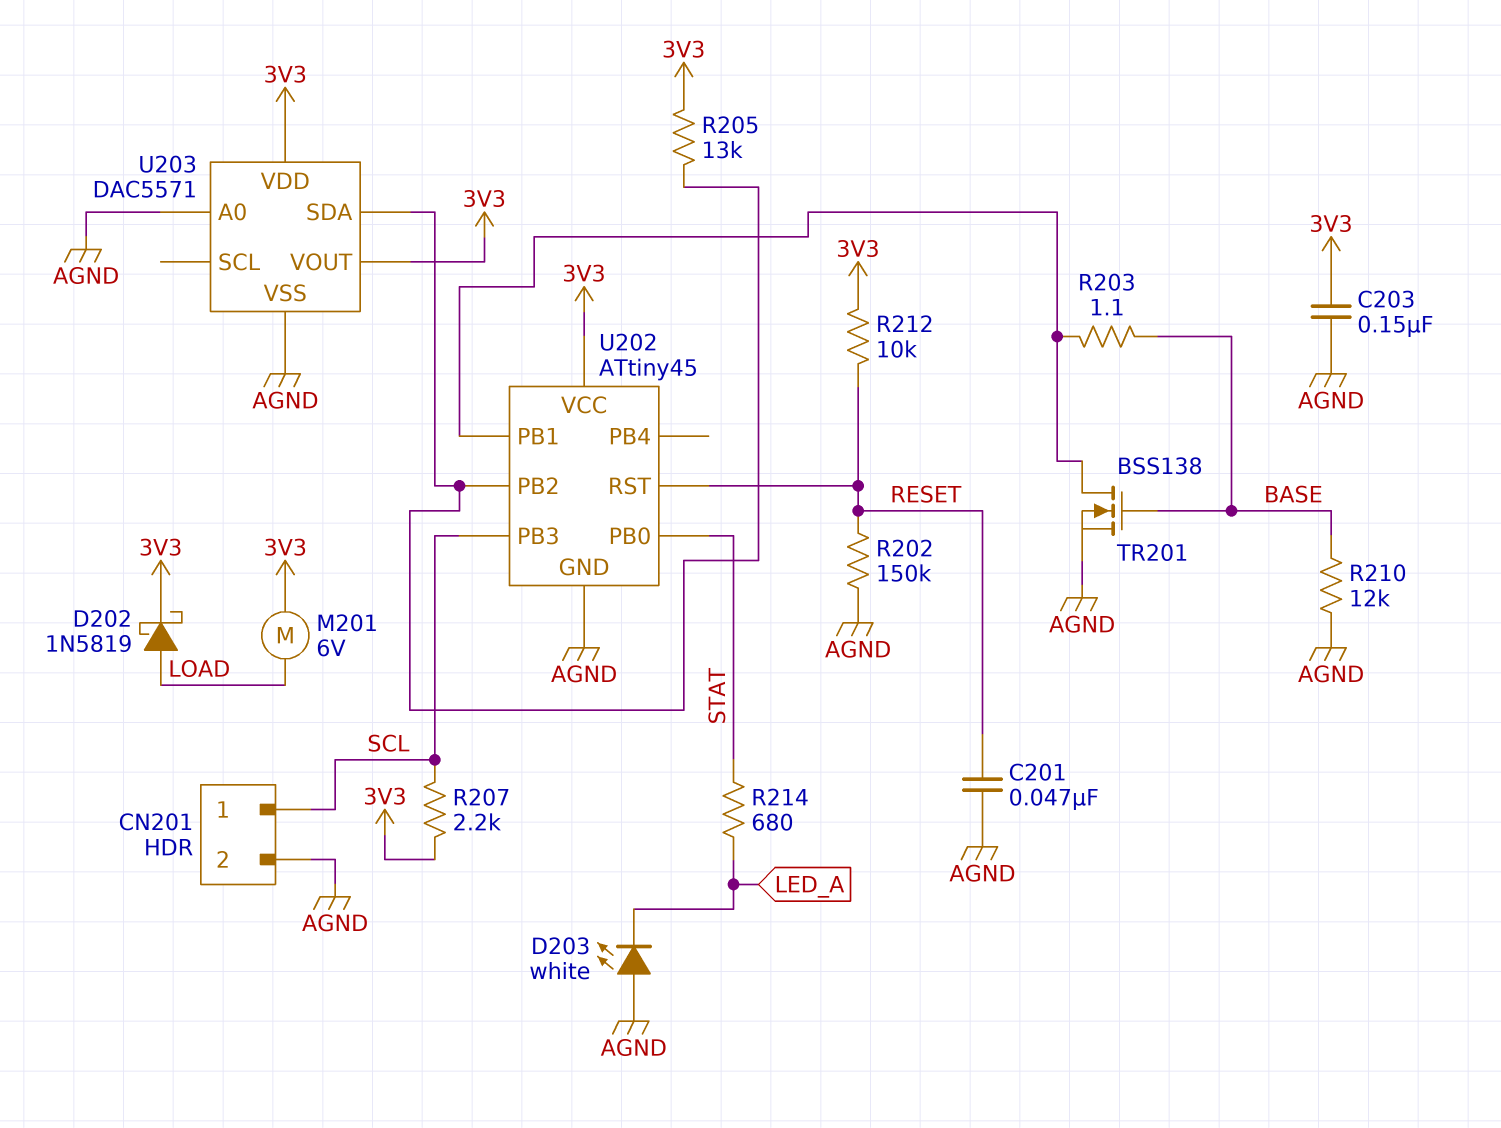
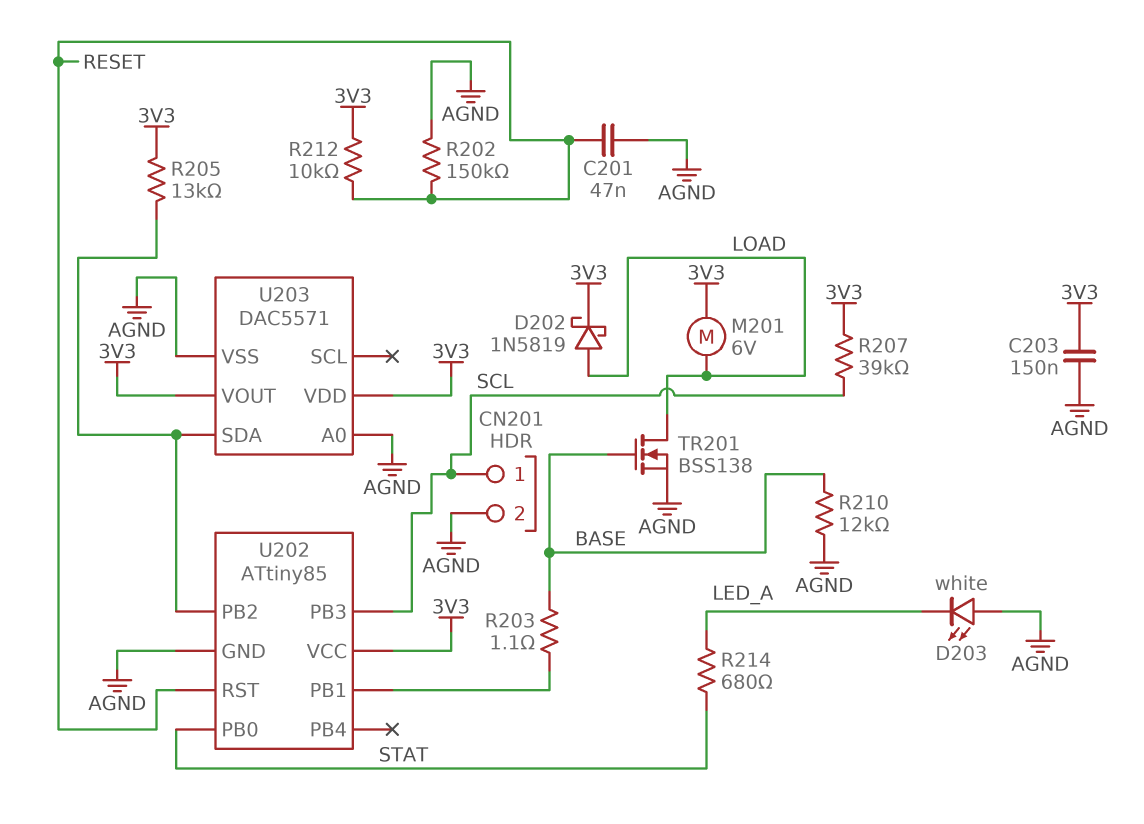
R207: 2.2k (3V3, SCL) -> 39k (3V3, SCL)
TR201: NMOS BSS138 (G BASE, D U202/PB1, S AGND) -> NMOS BSS138 (G BASE, D LOAD, S AGND)
U202: ATtiny45 -> ATtiny85

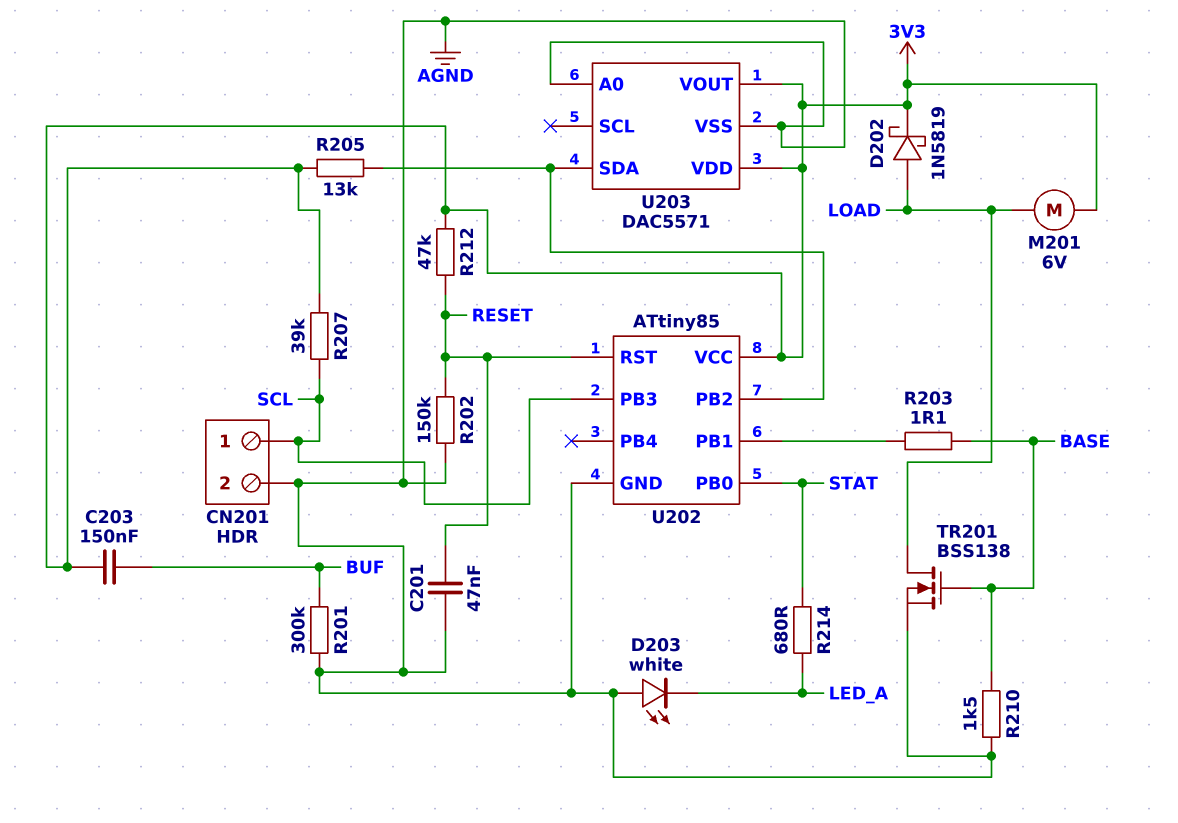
C203: 150nF (3V3, AGND) -> 150nF (3V3, BUF)
R201: none -> 300k (AGND, BUF)
R210: 12k (AGND, BASE) -> 1.5k (AGND, BASE)
R212: 10k (3V3, RESET) -> 47k (3V3, RESET)

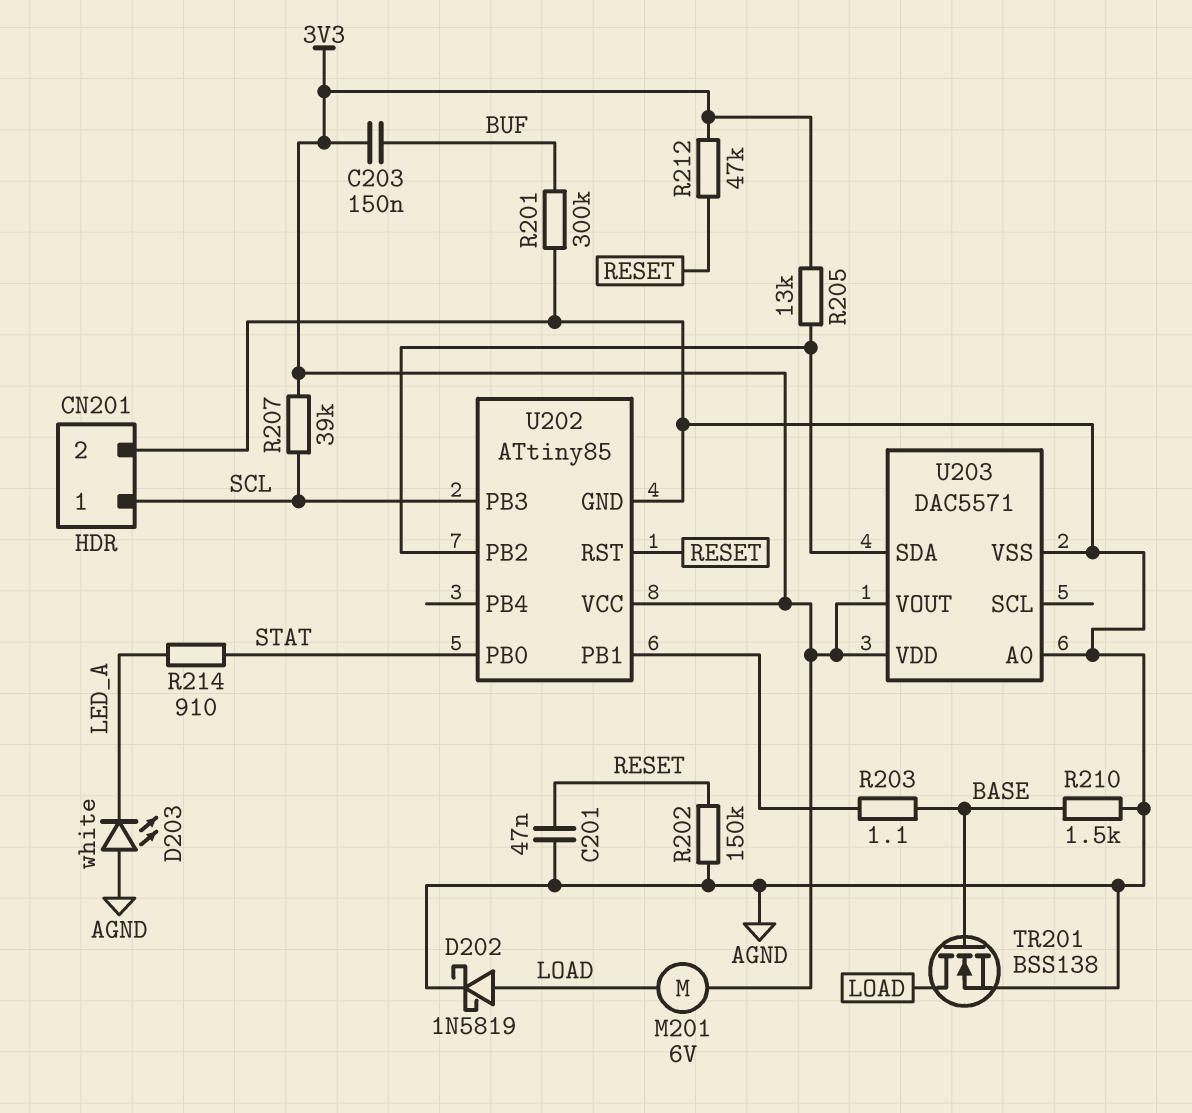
D202: schottky 1N5819 (A LOAD, K 3V3) -> schottky 1N5819 (A LOAD, K AGND)
R214: 680 (LED_A, STAT) -> 910 (LED_A, STAT)

